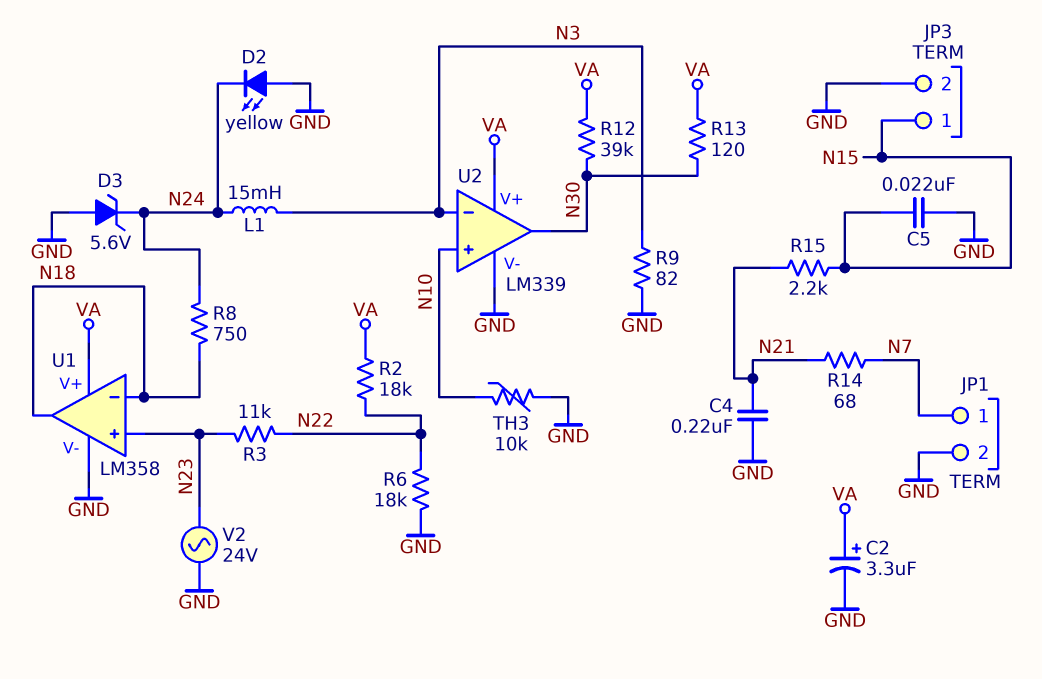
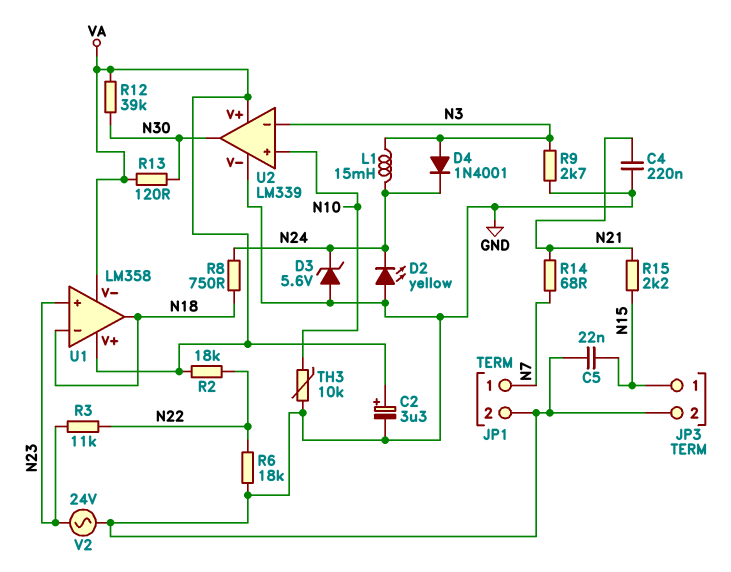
D4: none -> diode 1N4001 (A N3, K N24)
R9: 82 (GND, N3) -> 2.7k (GND, N3)
U1 pin V-: GND -> VA

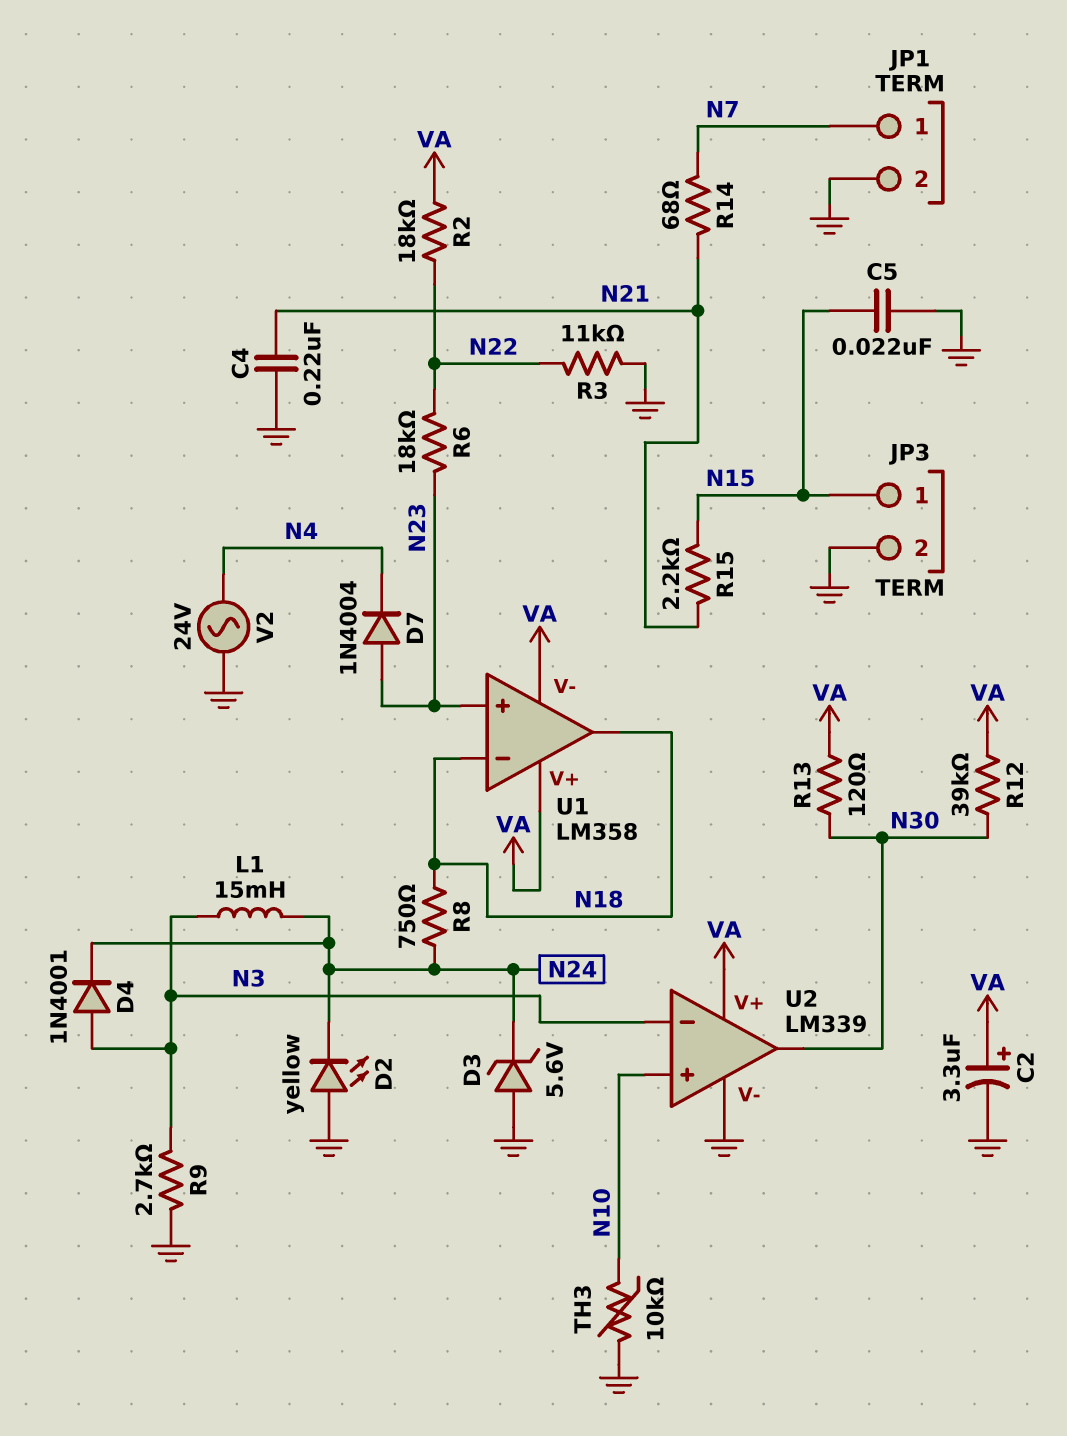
D7: none -> diode 1N4004 (A N23, K N4)
R3: 11k (N22, N23) -> 11k (GND, N22)
R6: 18k (GND, N22) -> 18k (N22, N23)
V2: AC 24V (GND, N23) -> AC 24V (GND, N4)

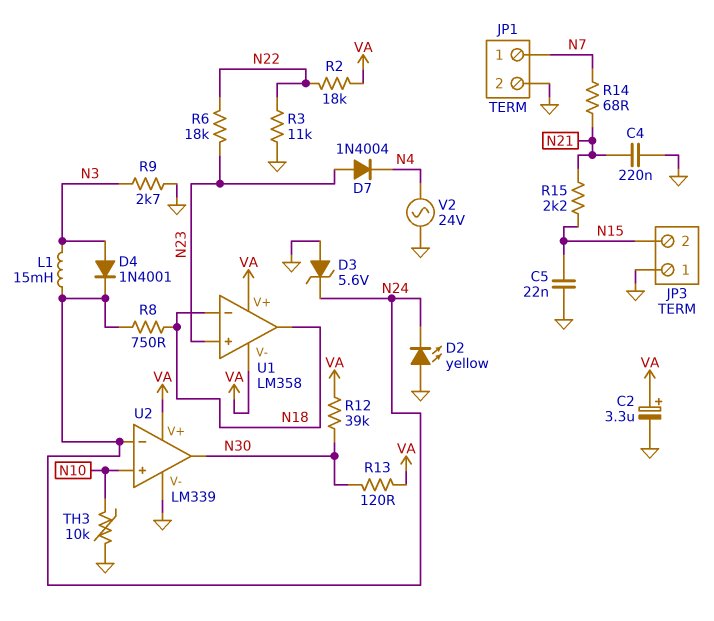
JP3 pin 1: N15 -> GND
JP3 pin 2: GND -> N15
U2 pin in-: N3 -> N24

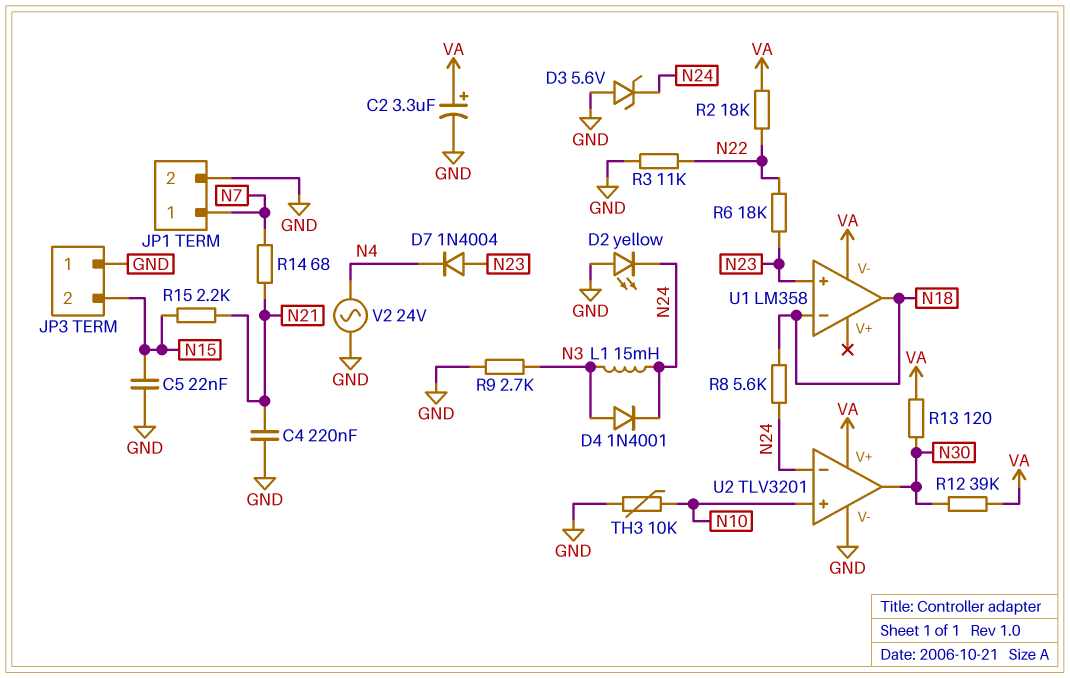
R8: 750 (N18, N24) -> 5.6k (N18, N24)
U1 pin V+: VA -> none
U2: LM339 -> TLV3201

